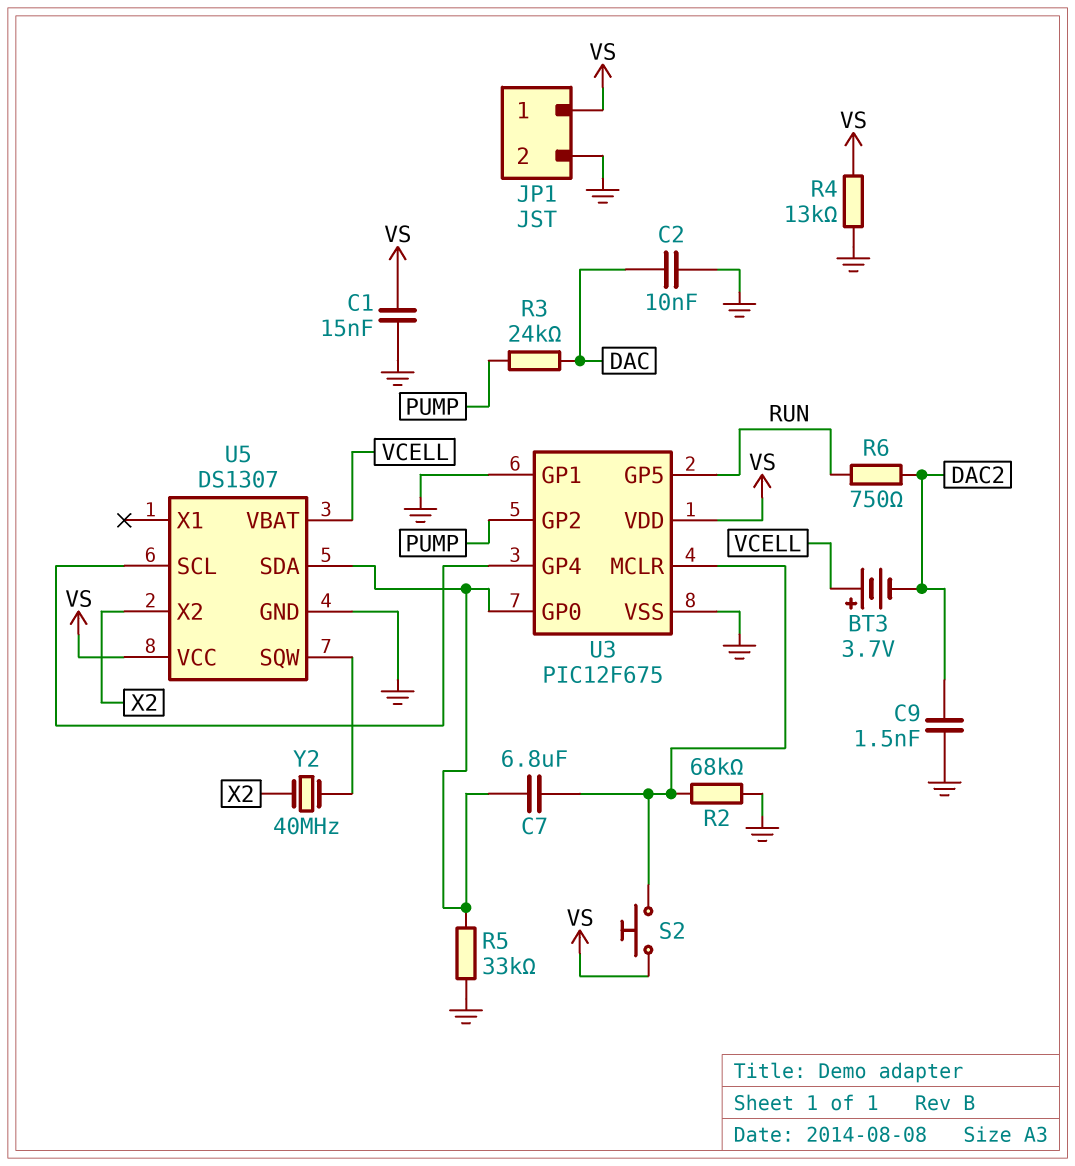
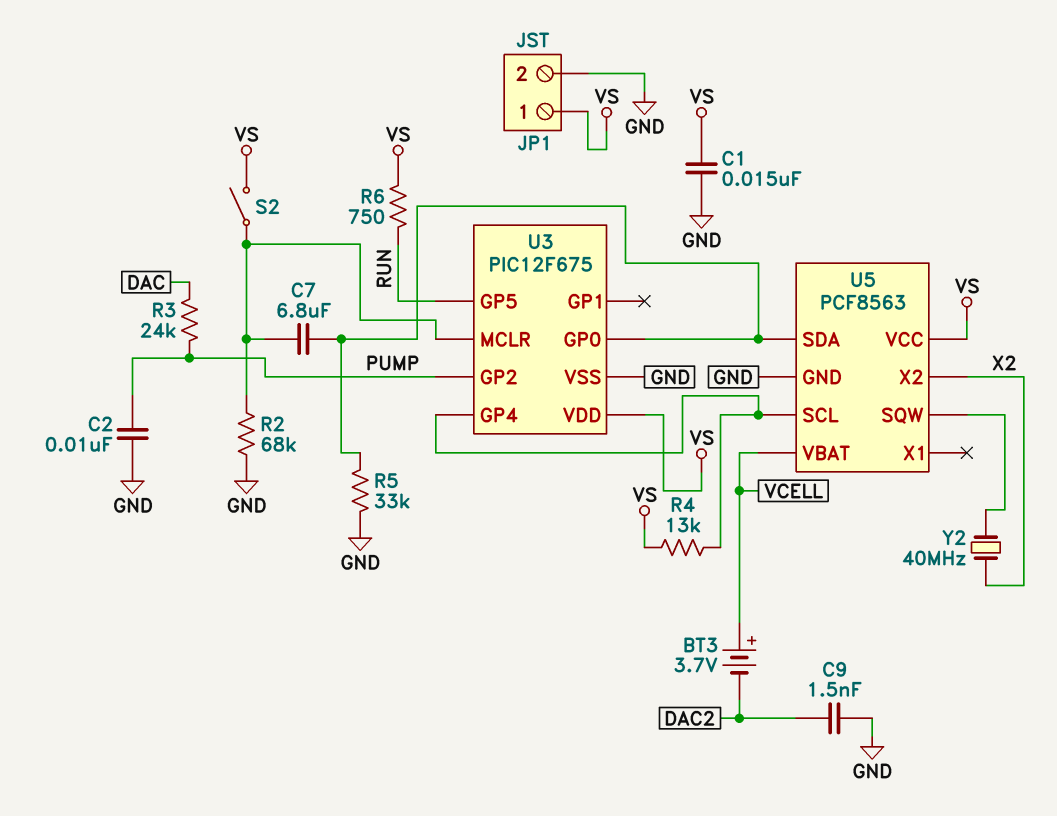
C2: 10nF (DAC, GND) -> 10nF (GND, PUMP)
R4: 13k (GND, VS) -> 13k (U3/GP4, VS)
R6: 750 (DAC2, RUN) -> 750 (RUN, VS)
S2: button (U3/MCLR, VS) -> switch (U3/MCLR, VS)
U3 pin GP1: GND -> none
U5: DS1307 -> PCF8563

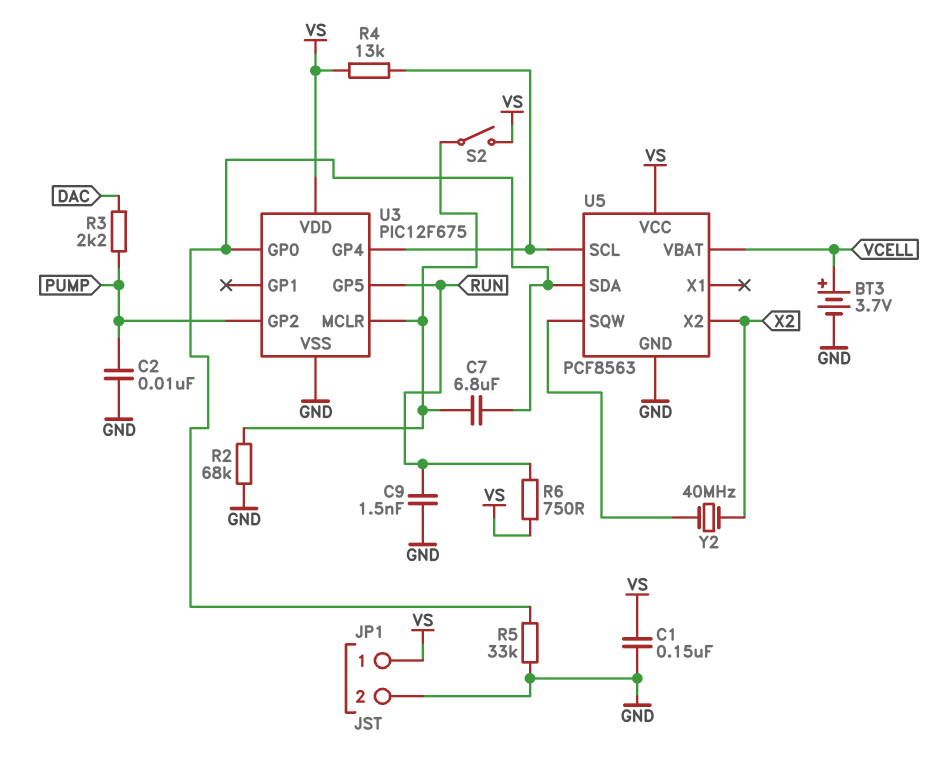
BT3: 3.7V (plus VCELL, minus DAC2) -> 3.7V (plus VCELL, minus GND)
C1: 15nF (GND, VS) -> 150nF (GND, VS)
C9: 1.5nF (DAC2, GND) -> 1.5nF (GND, RUN)
R3: 24k (DAC, PUMP) -> 2.2k (DAC, PUMP)

